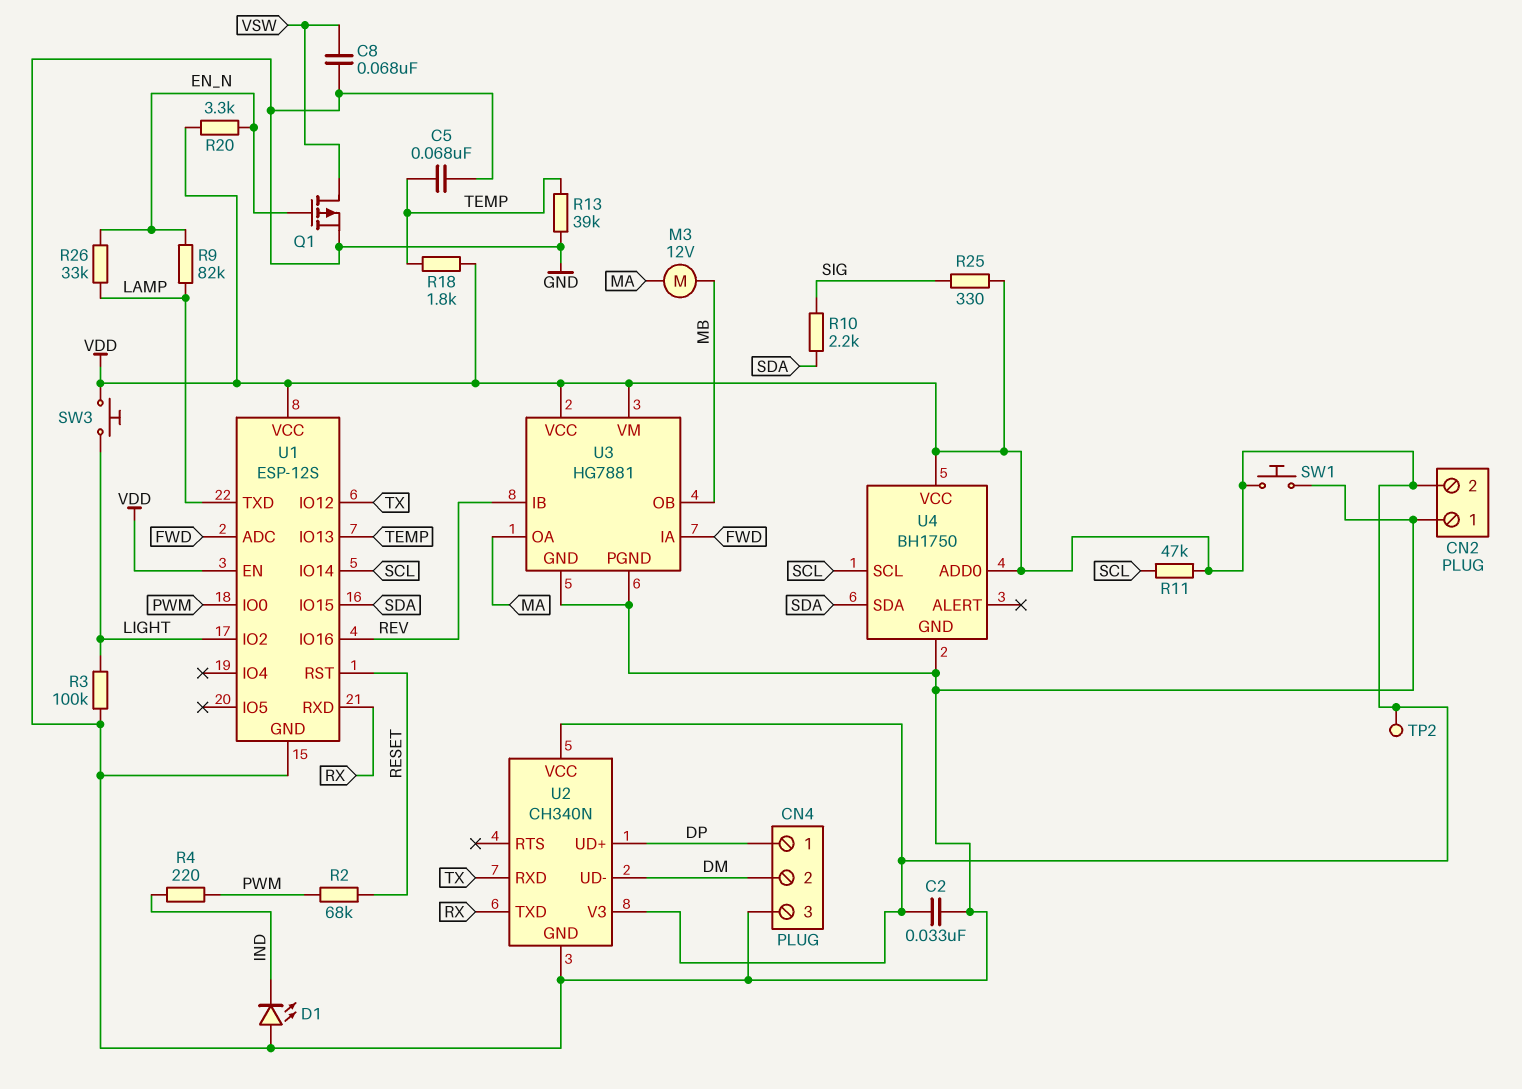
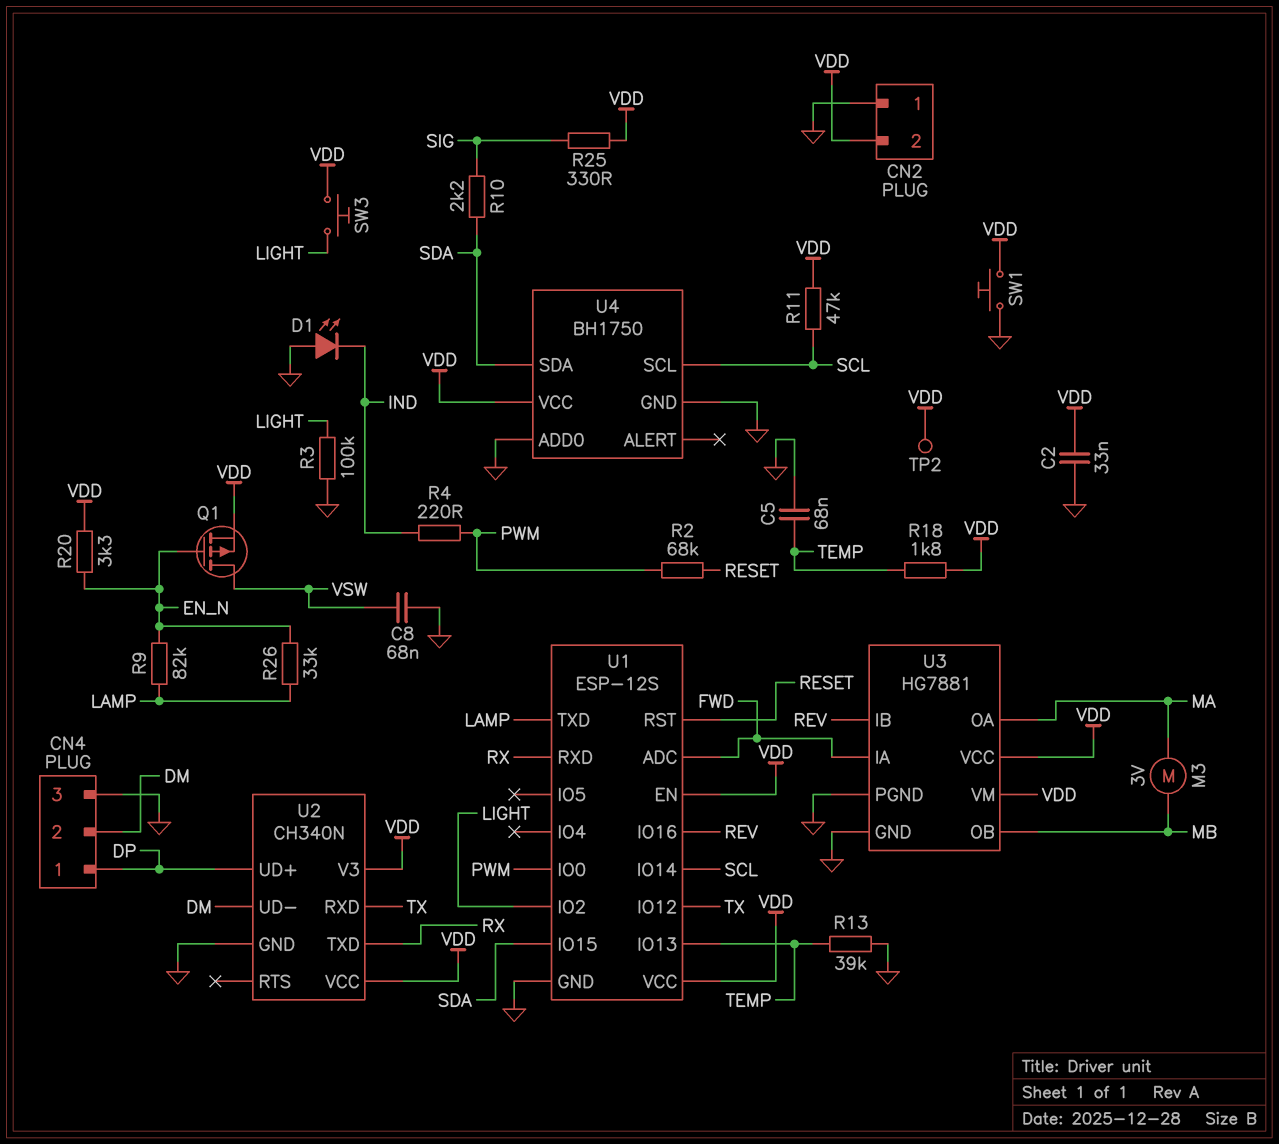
M3: motor 12V (MA, MB) -> motor 3V (MA, MB)
Q1: PMOS (G EN_N, D VSW, S GND) -> PMOS (G EN_N, D VSW, S VDD)
U4 pin ADD0: VDD -> GND

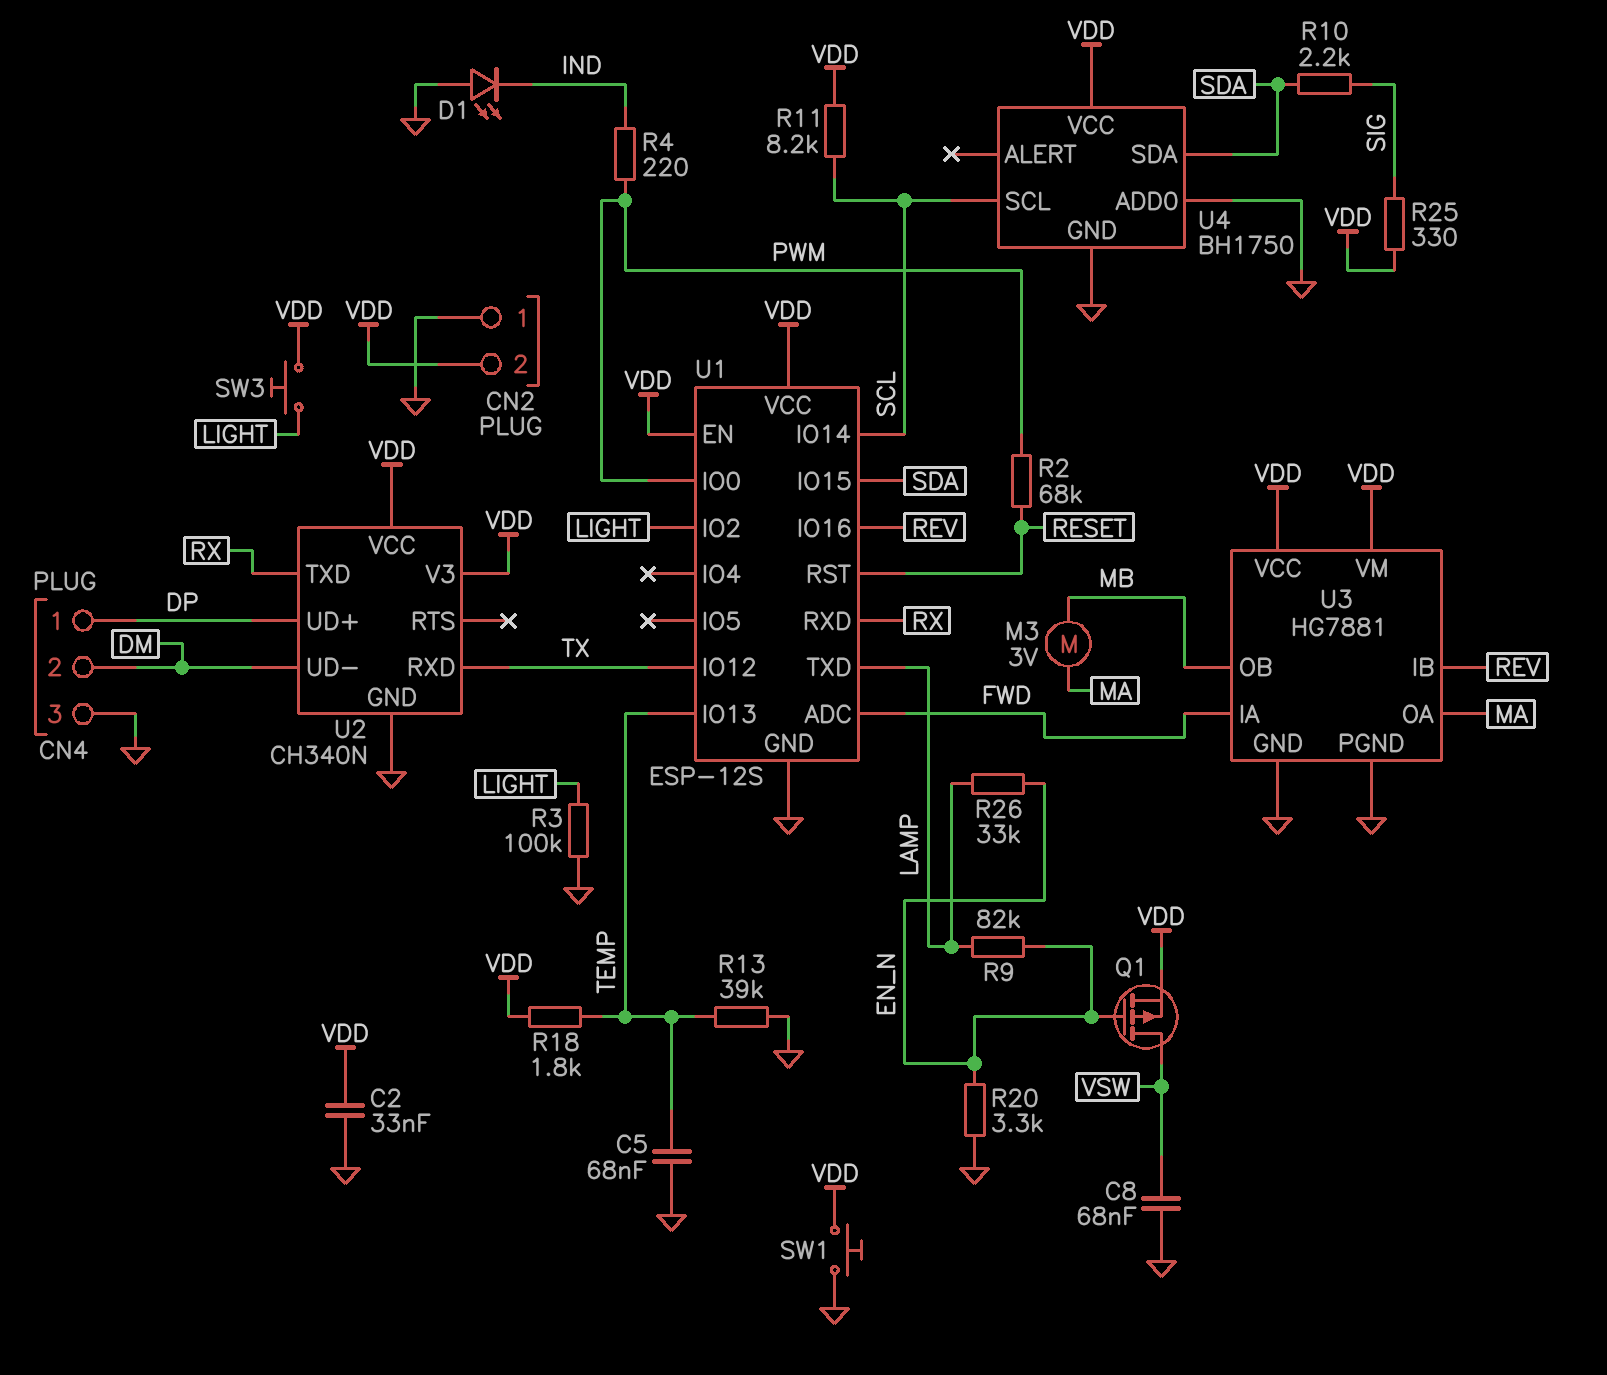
R11: 47k (SCL, VDD) -> 8.2k (SCL, VDD)
R20: 3.3k (EN_N, VDD) -> 3.3k (EN_N, GND)
TP2: test point (VDD) -> none

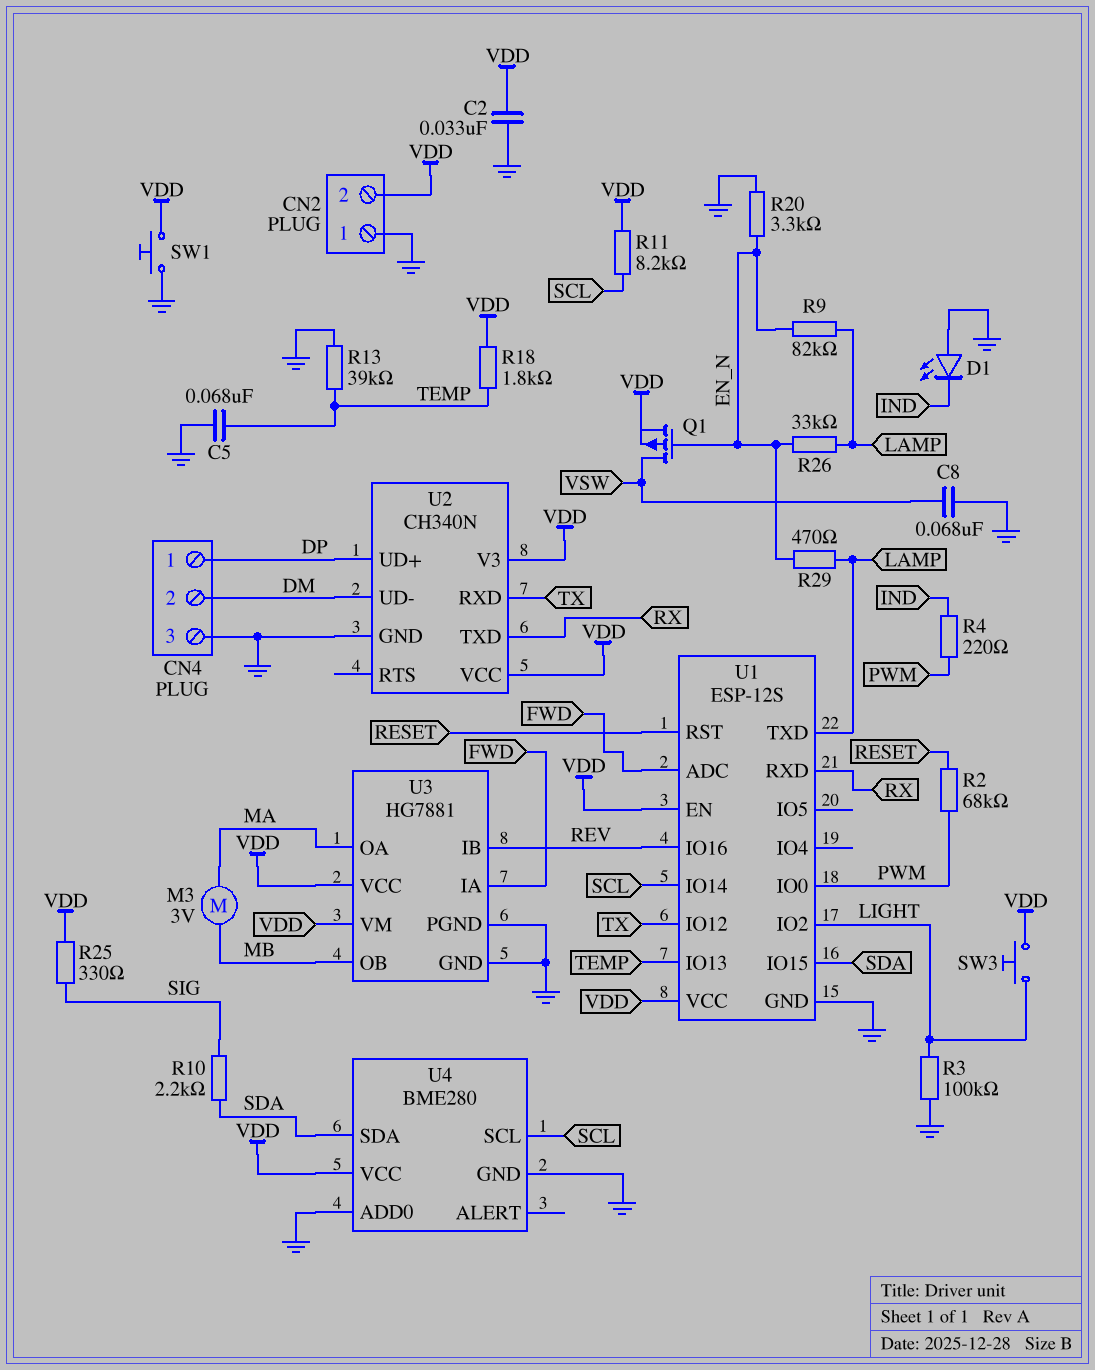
R29: none -> 470 (EN_N, LAMP)
U4: BH1750 -> BME280

